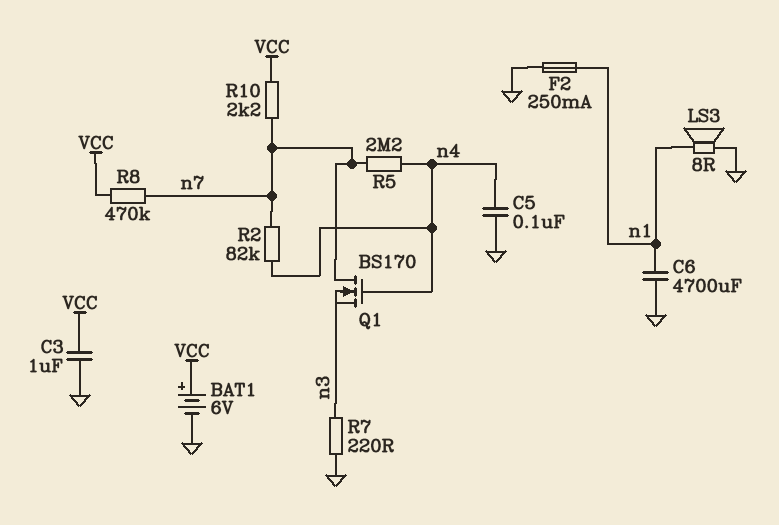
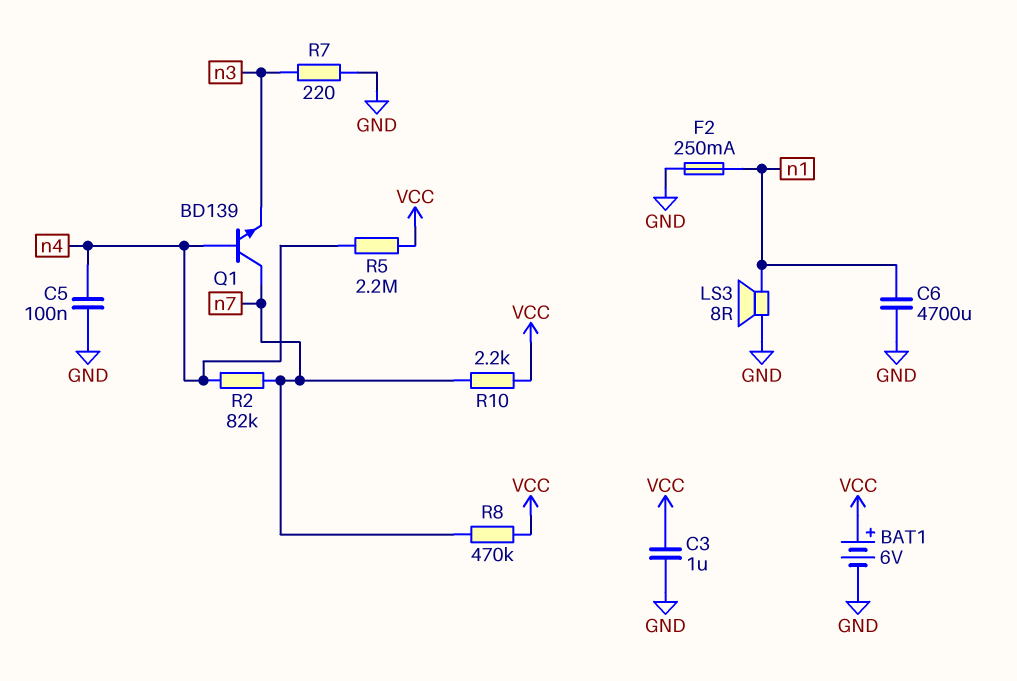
Q1: NMOS BS170 (G n4, D n7, S n3) -> NPN BD139 (B n4, C n7, E n3)
R5: 2.2M (n4, n7) -> 2.2M (VCC, n4)

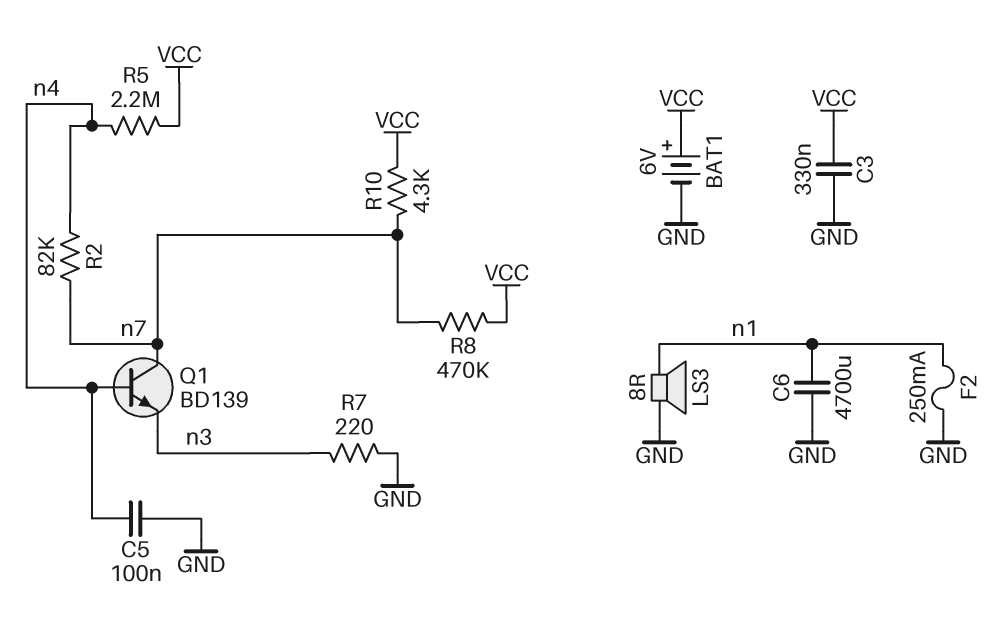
C3: 1uF (GND, VCC) -> 330nF (GND, VCC)
R10: 2.2k (VCC, n7) -> 4.3k (VCC, n7)

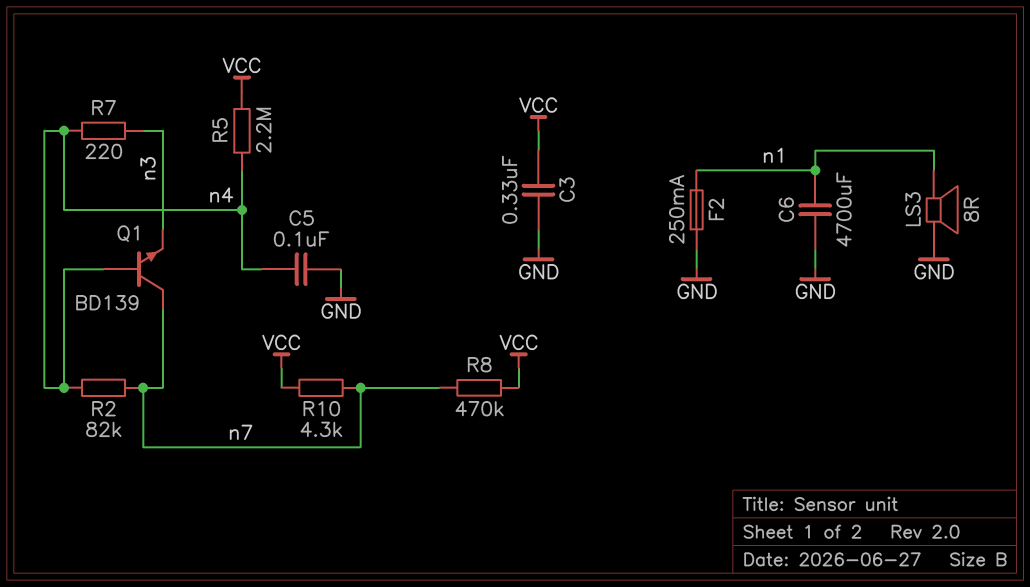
BAT1: 6V (plus VCC, minus GND) -> none
R7: 220 (GND, n3) -> 220 (n3, n4)

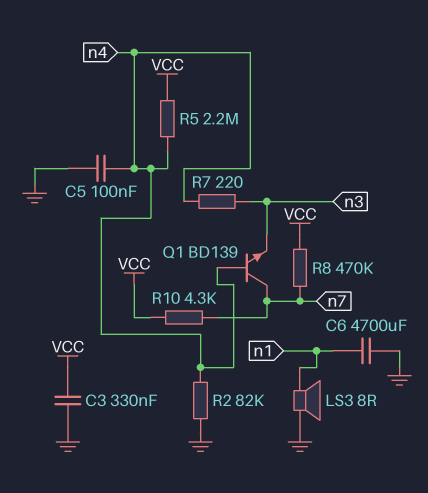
F2: 250mA (GND, n1) -> none
R2: 82k (n4, n7) -> 82k (GND, n4)

